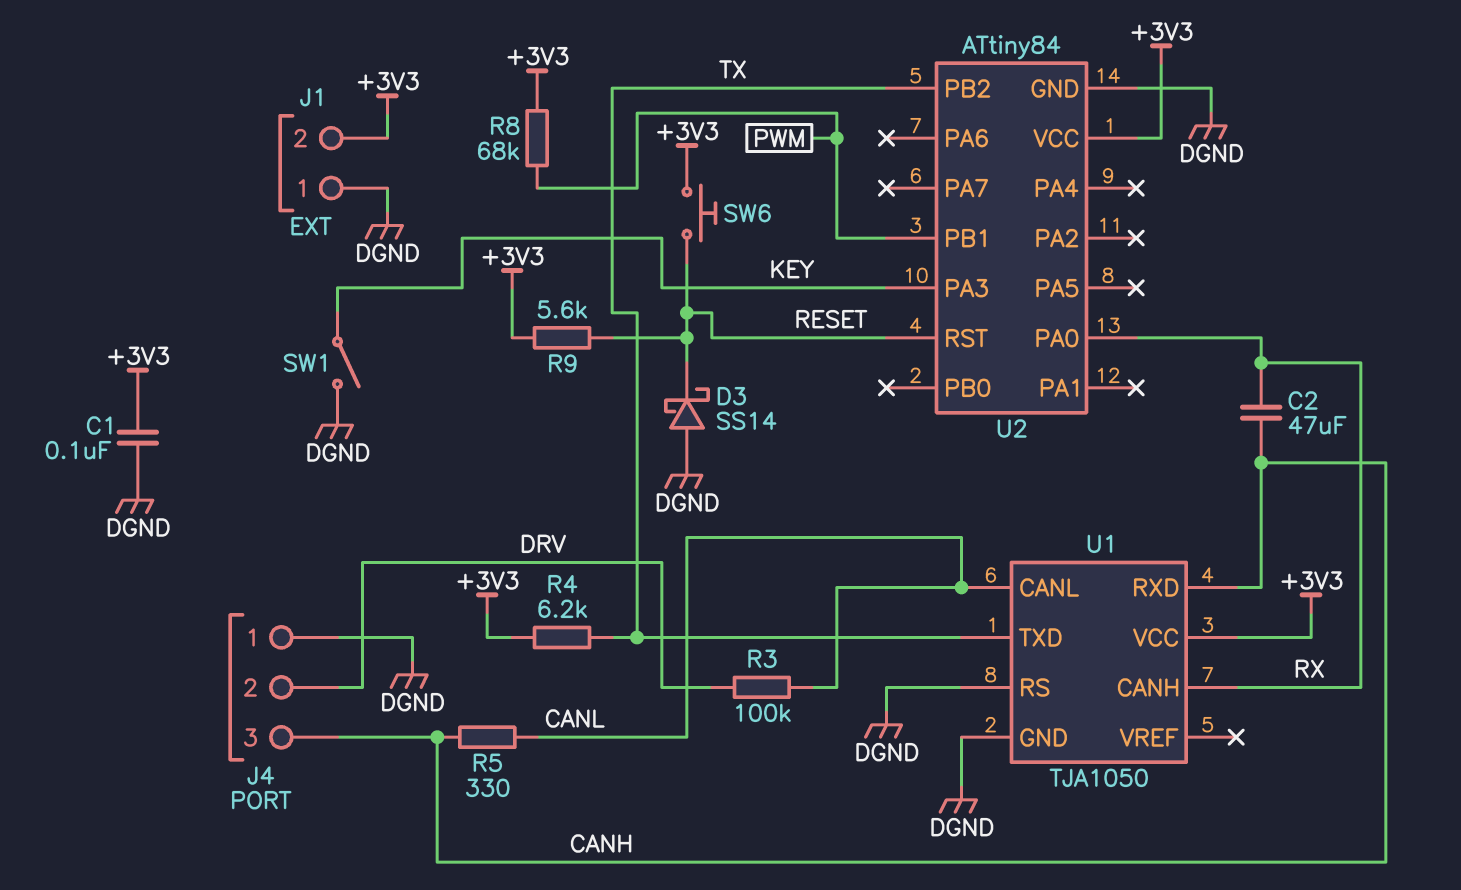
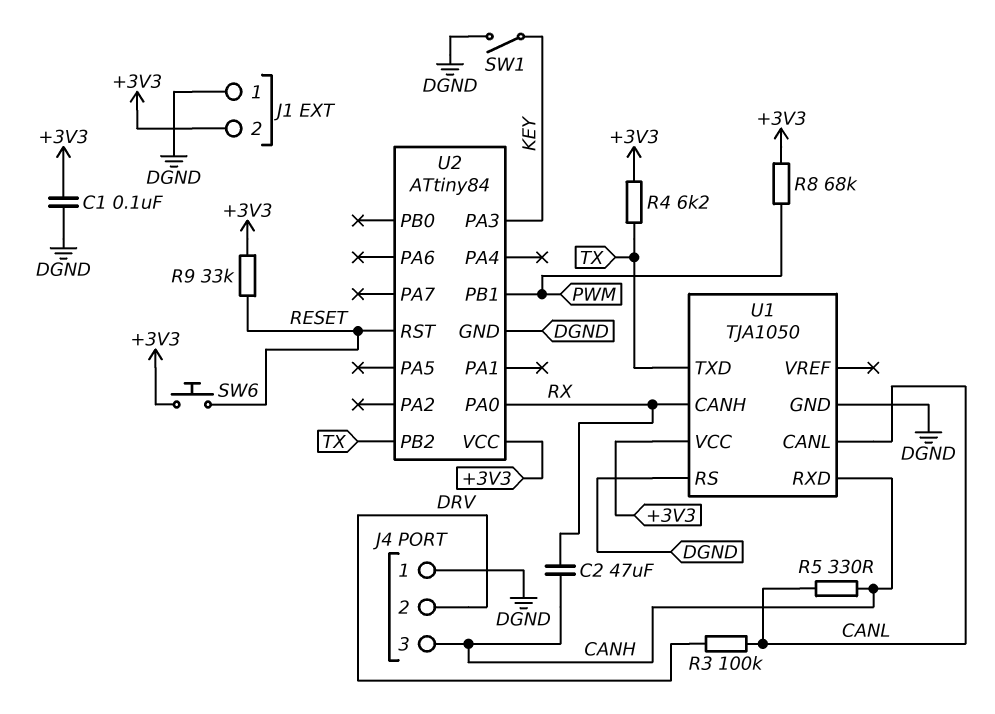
D3: schottky SS14 (A DGND, K RESET) -> none
R9: 5.6k (+3V3, RESET) -> 33k (+3V3, RESET)

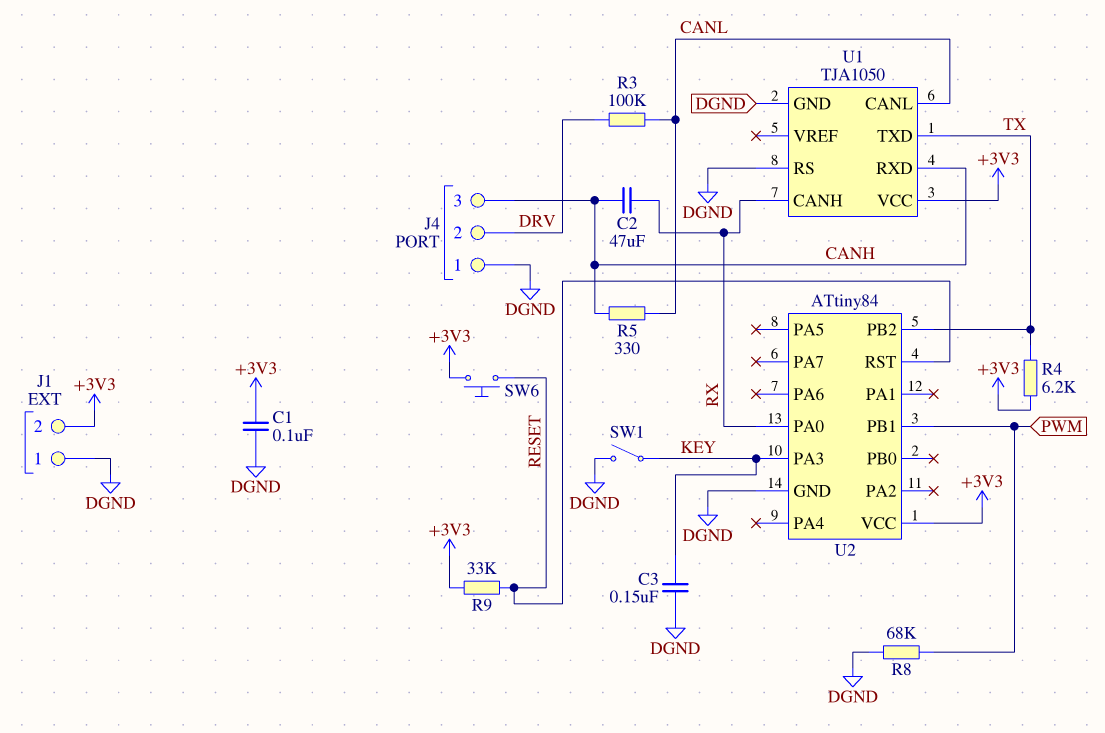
C3: none -> 150nF (DGND, KEY)
R8: 68k (+3V3, PWM) -> 68k (DGND, PWM)

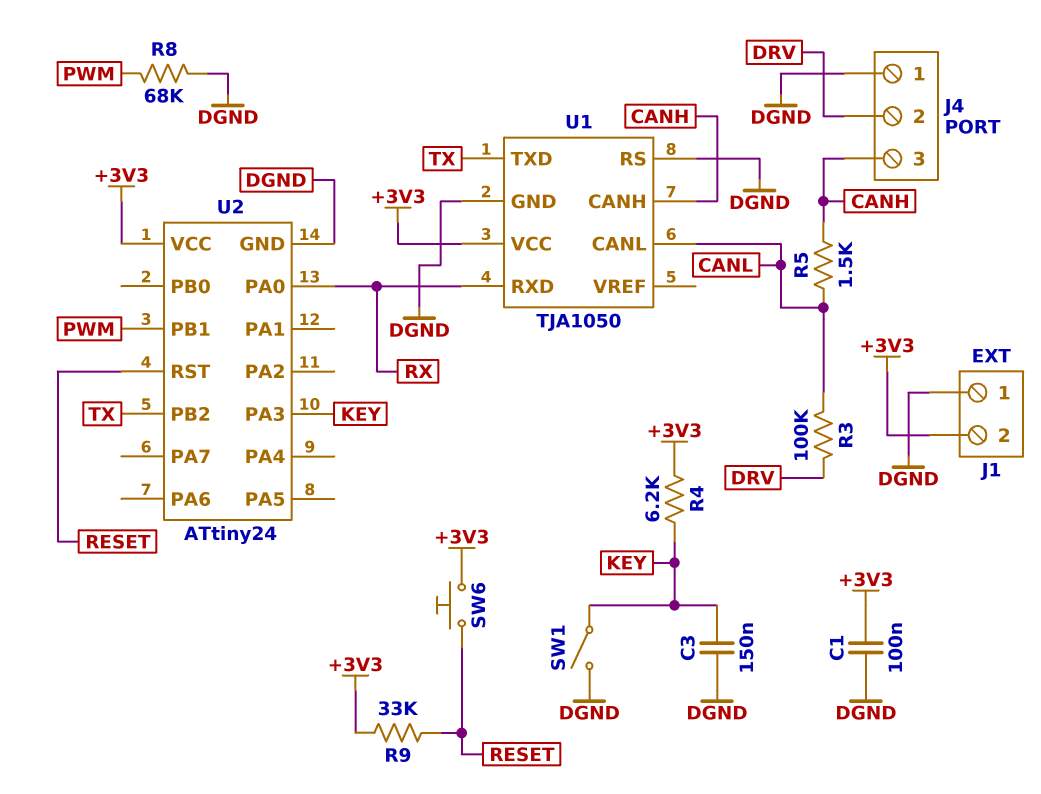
C2: 47uF (CANH, RX) -> none
R4: 6.2k (+3V3, TX) -> 6.2k (+3V3, KEY)
R5: 330 (CANH, CANL) -> 1.5k (CANH, CANL)
U1 pin CANH: RX -> CANH
U1 pin RXD: CANH -> RX
U2: ATtiny84 -> ATtiny24

